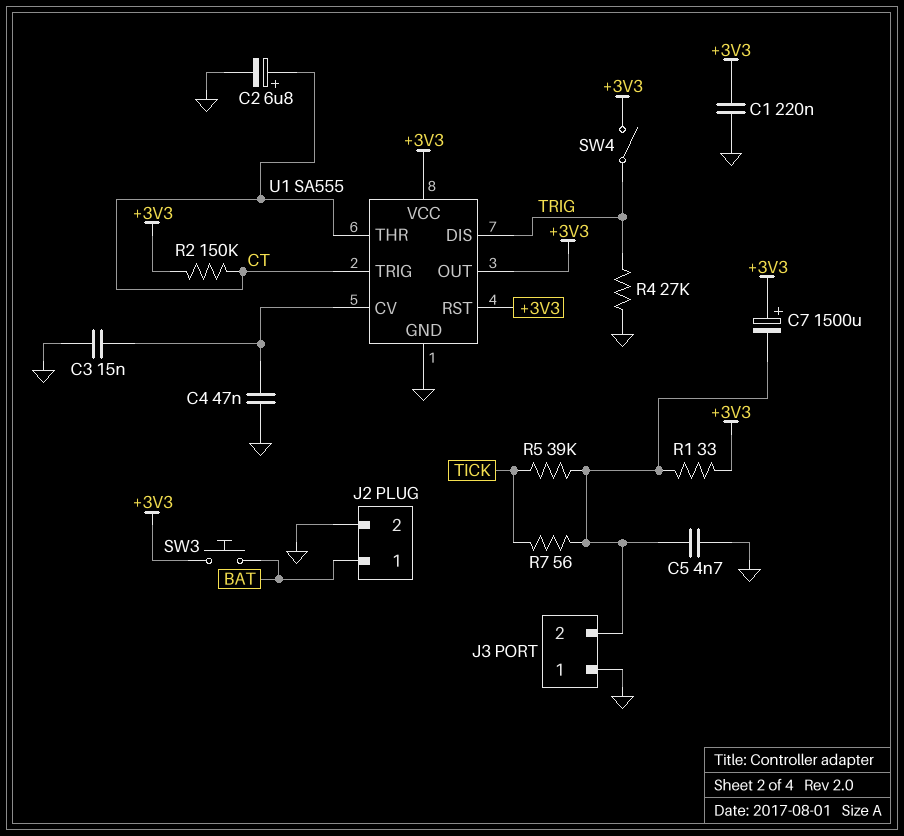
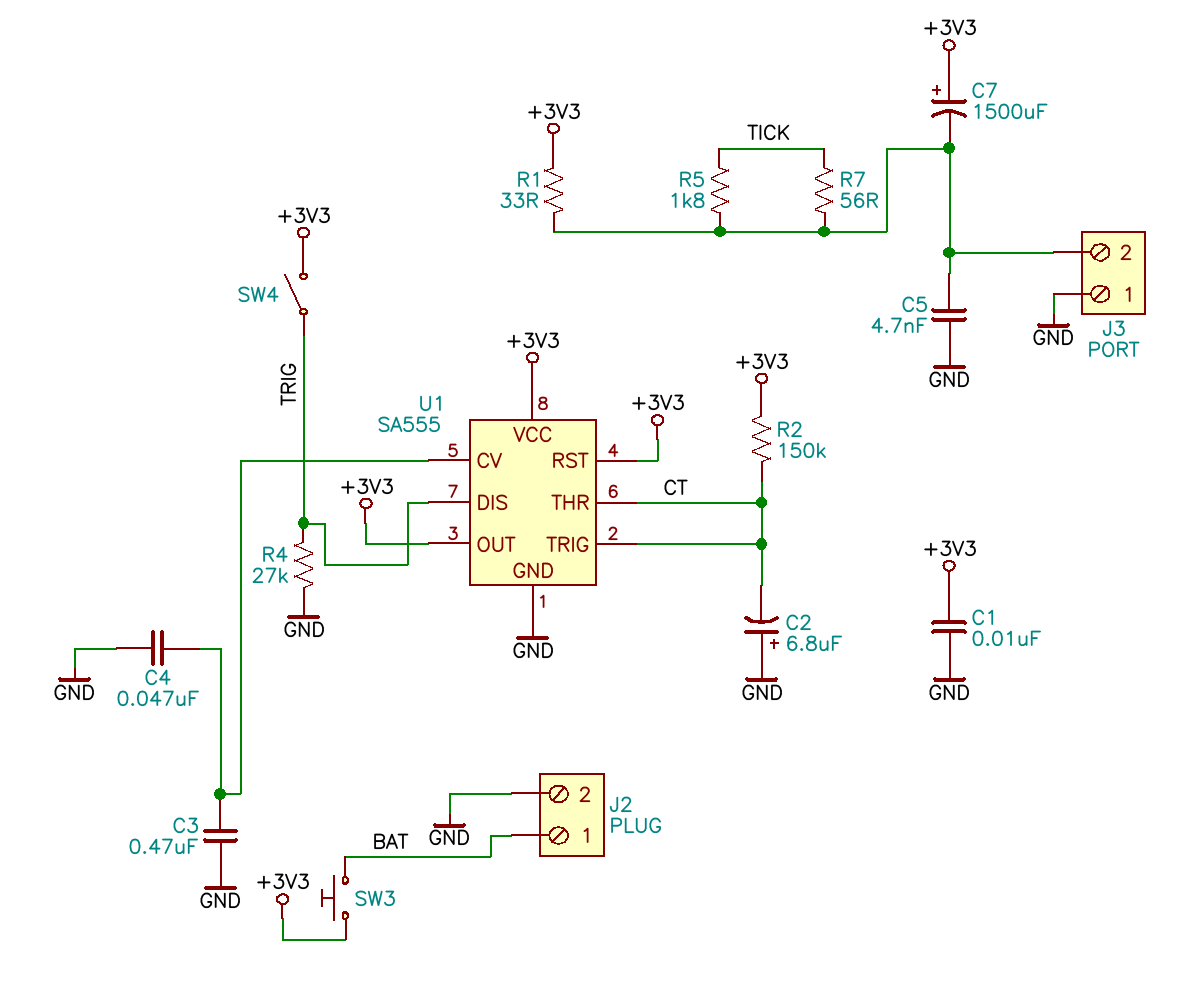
C1: 220nF (+3V3, GND) -> 10nF (+3V3, GND)
C2: 6.8uF (plus CT, minus GND) -> 6.8uF (plus GND, minus CT)
C3: 15nF (GND, U1/CV) -> 470nF (GND, U1/CV)
R5: 39k (J3/2, TICK) -> 1.8k (J3/2, TICK)

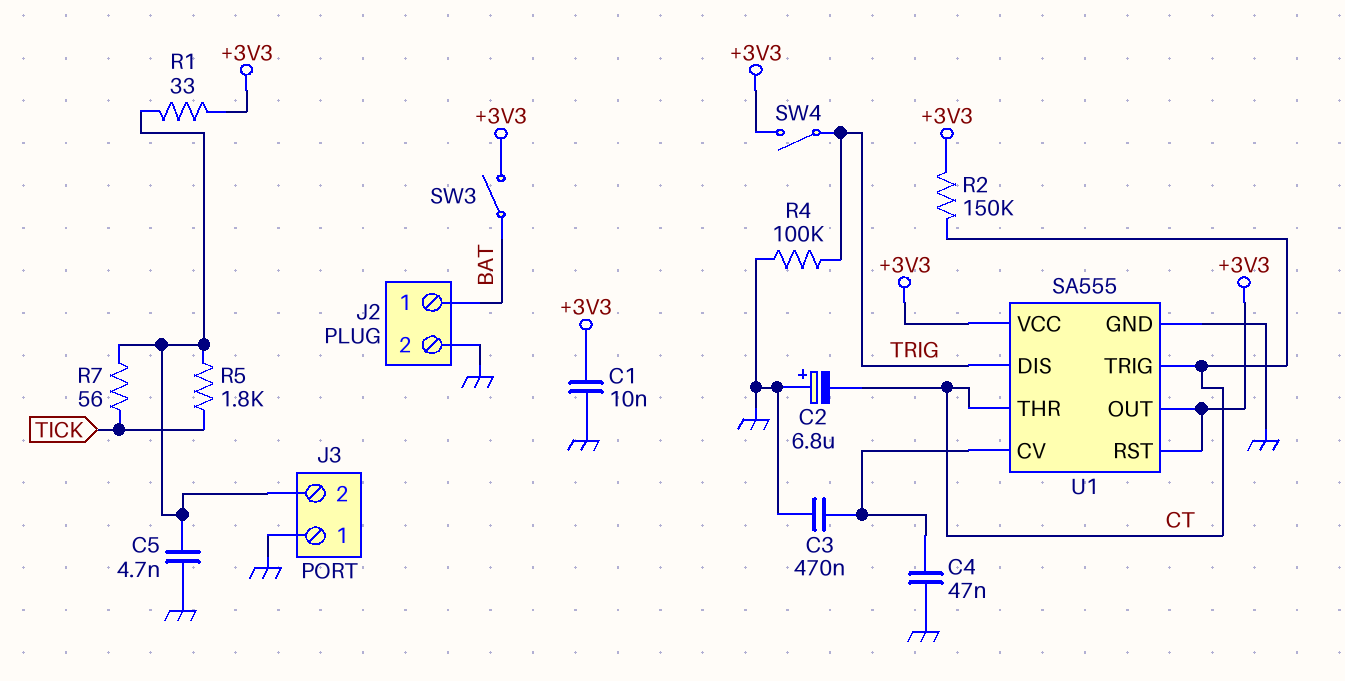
C7: 1500uF (plus +3V3, minus J3/2) -> none
R4: 27k (GND, TRIG) -> 100k (GND, TRIG)
SW3: button (+3V3, BAT) -> switch (+3V3, BAT)

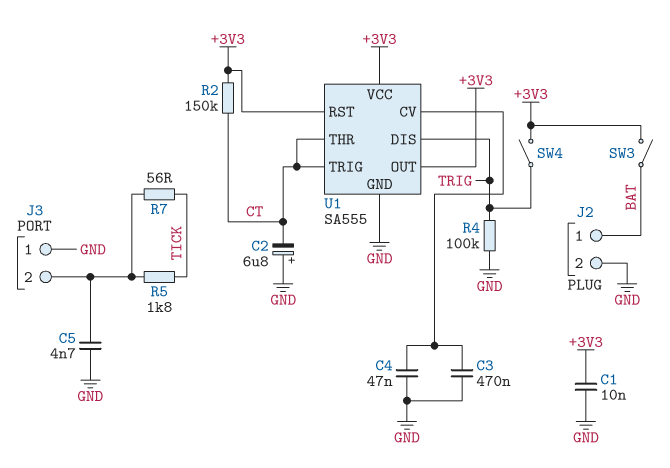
R1: 33 (+3V3, J3/2) -> none

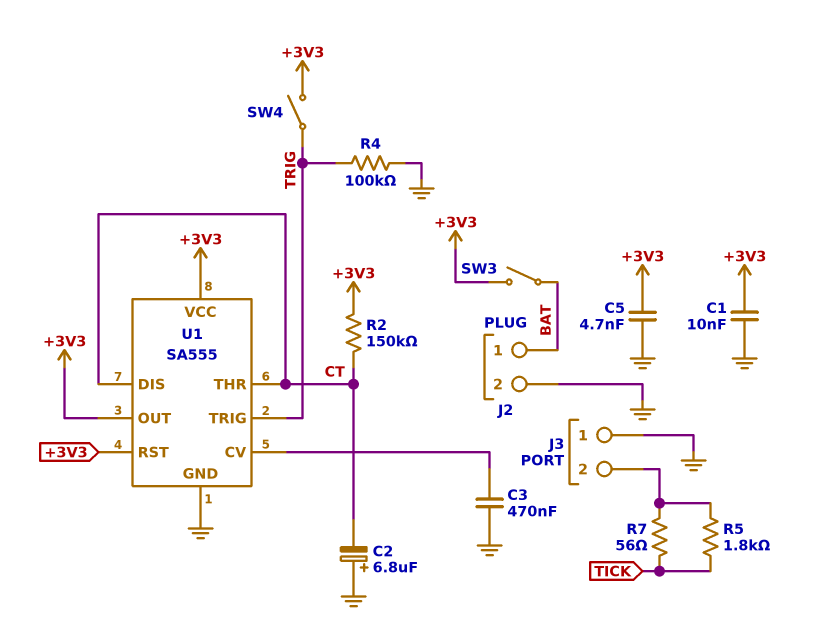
C4: 47nF (GND, U1/CV) -> none
C5: 4.7nF (GND, J3/2) -> 4.7nF (+3V3, GND)
U1 pin DIS: TRIG -> CT
U1 pin TRIG: CT -> TRIG

